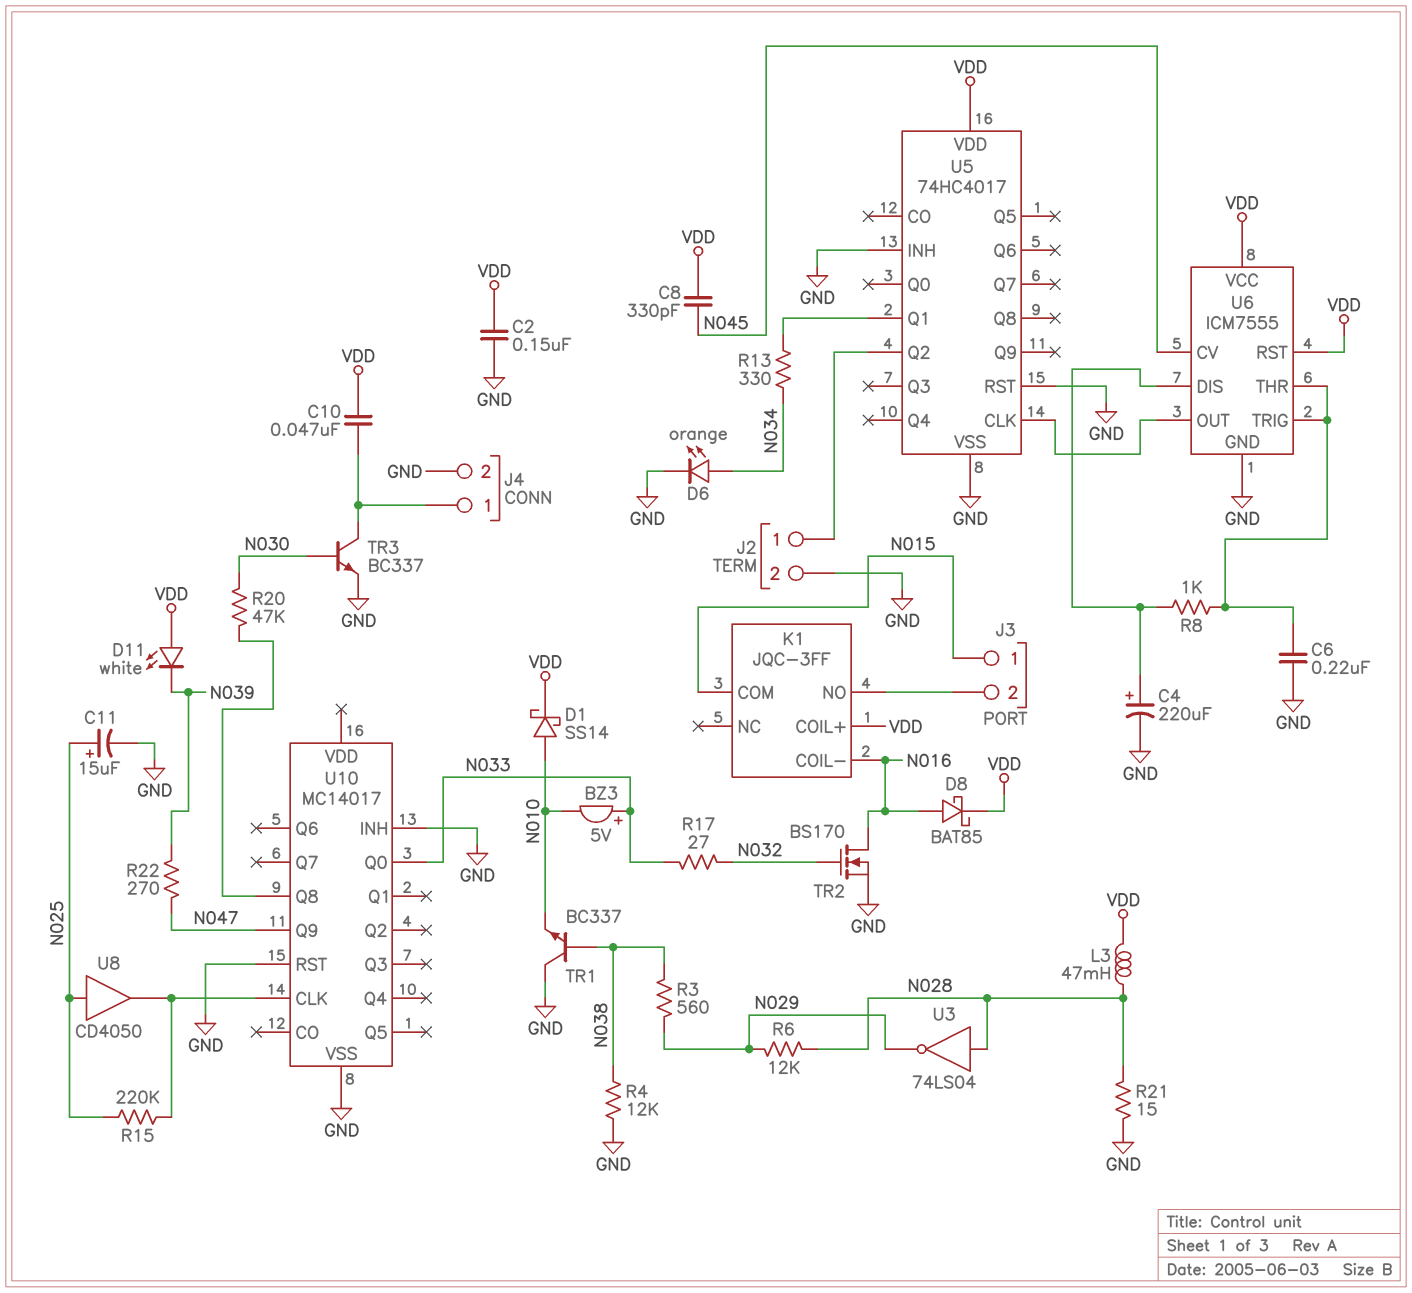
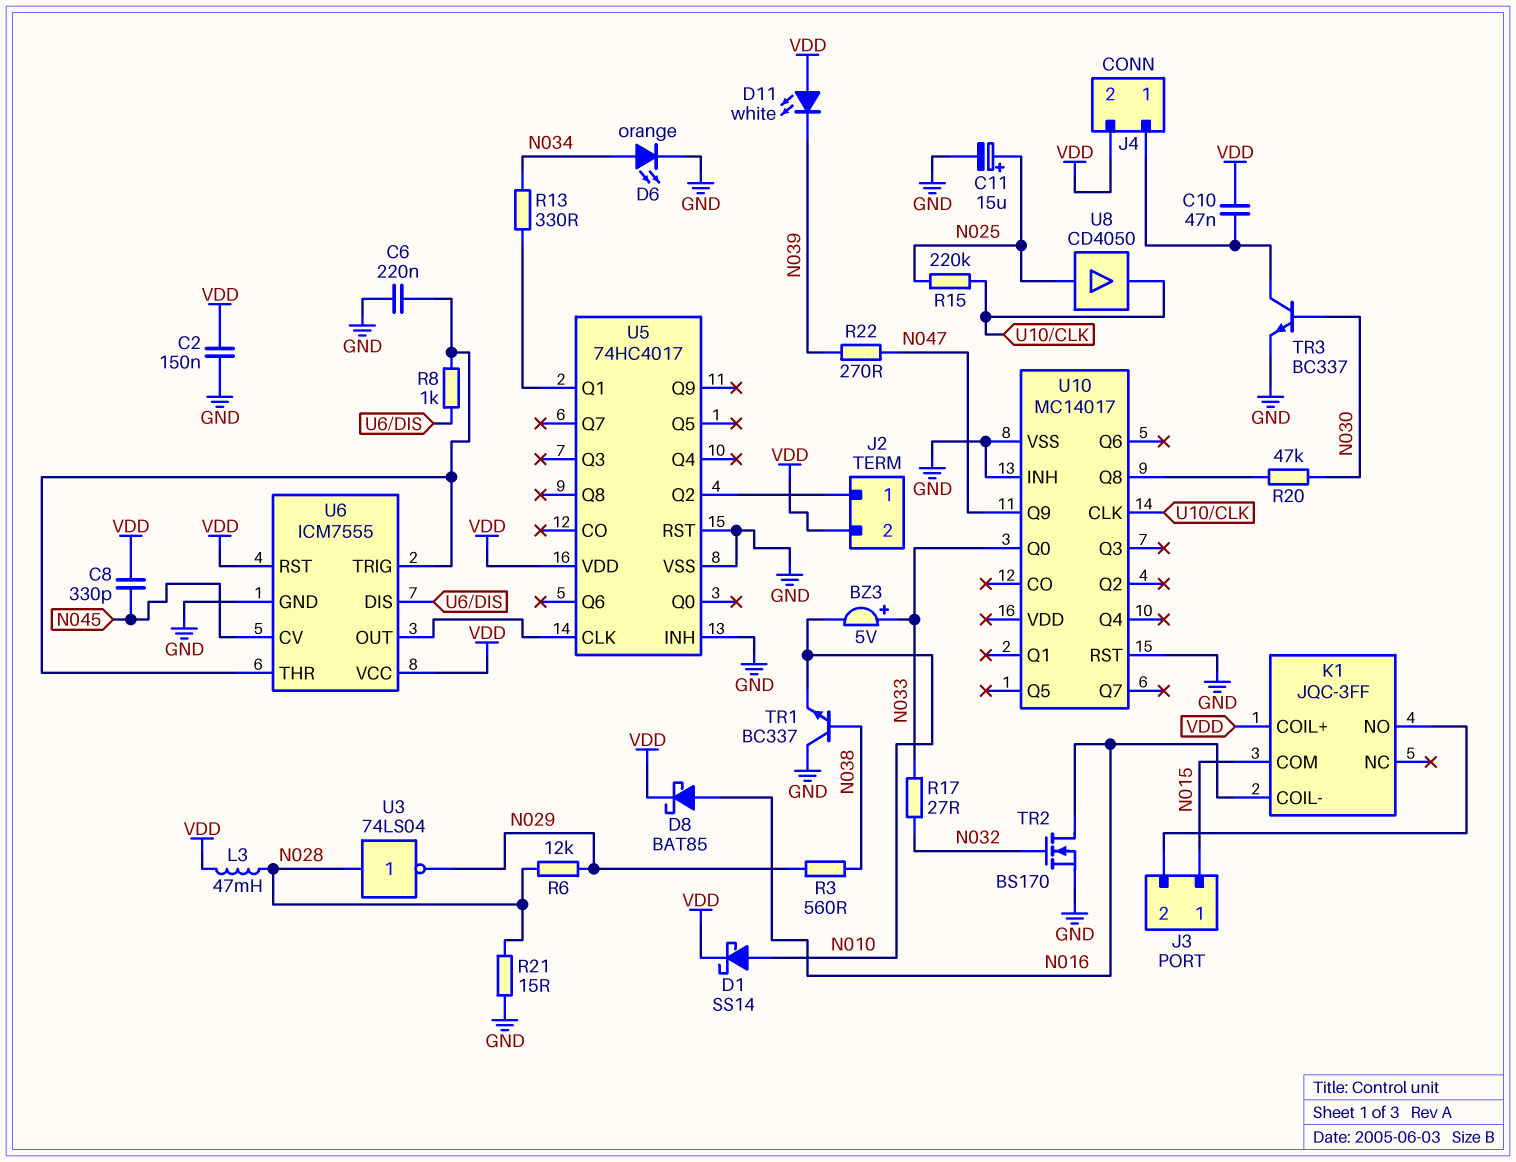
C4: 220uF (plus U6/DIS, minus GND) -> none
J2 pin 2: GND -> VDD
J4 pin 2: GND -> VDD
R4: 12k (GND, N038) -> none

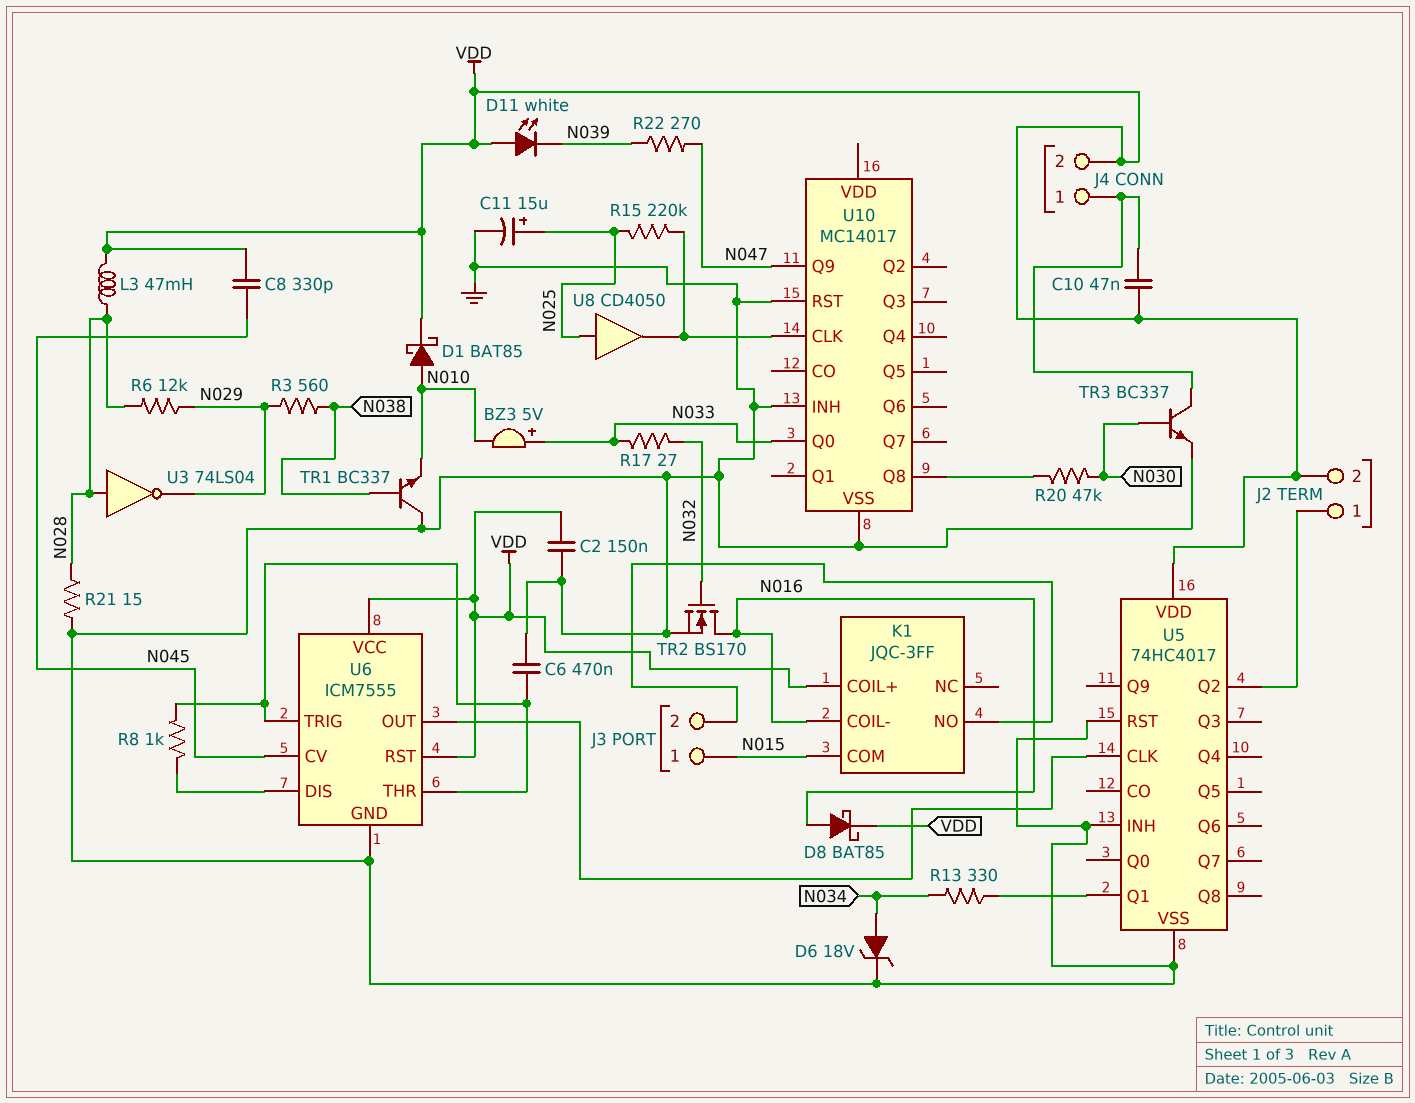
C6: 220nF (GND, U6/THR) -> 470nF (GND, U6/THR)
D1: schottky SS14 (A N010, K VDD) -> schottky BAT85 (A N010, K VDD)
D6: LED orange (A N034, K GND) -> zener 18V (A N034, K GND)

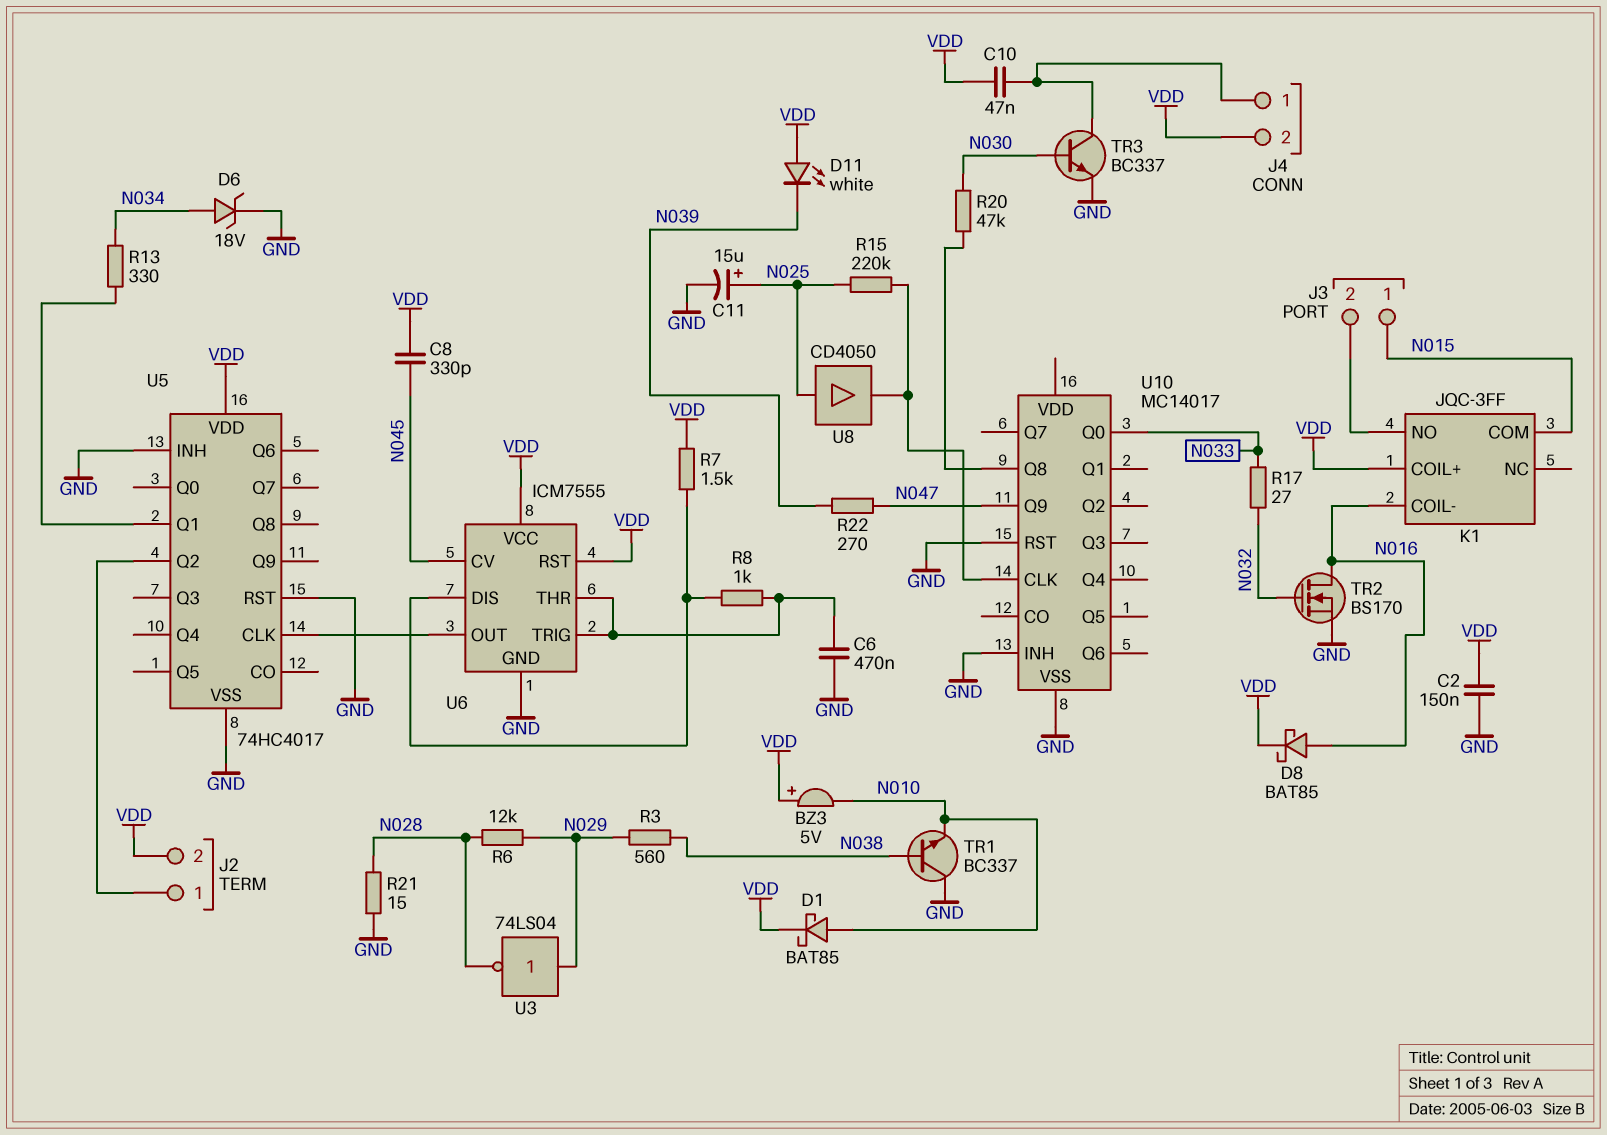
BZ3: buzzer 5V (plus N033, minus N010) -> buzzer 5V (plus VDD, minus N010)
L3: 47mH (N028, VDD) -> none
R7: none -> 1.5k (U6/DIS, VDD)
U3: NOT 74LS04 (in N028, out N029) -> NOT 74LS04 (in N029, out N028)

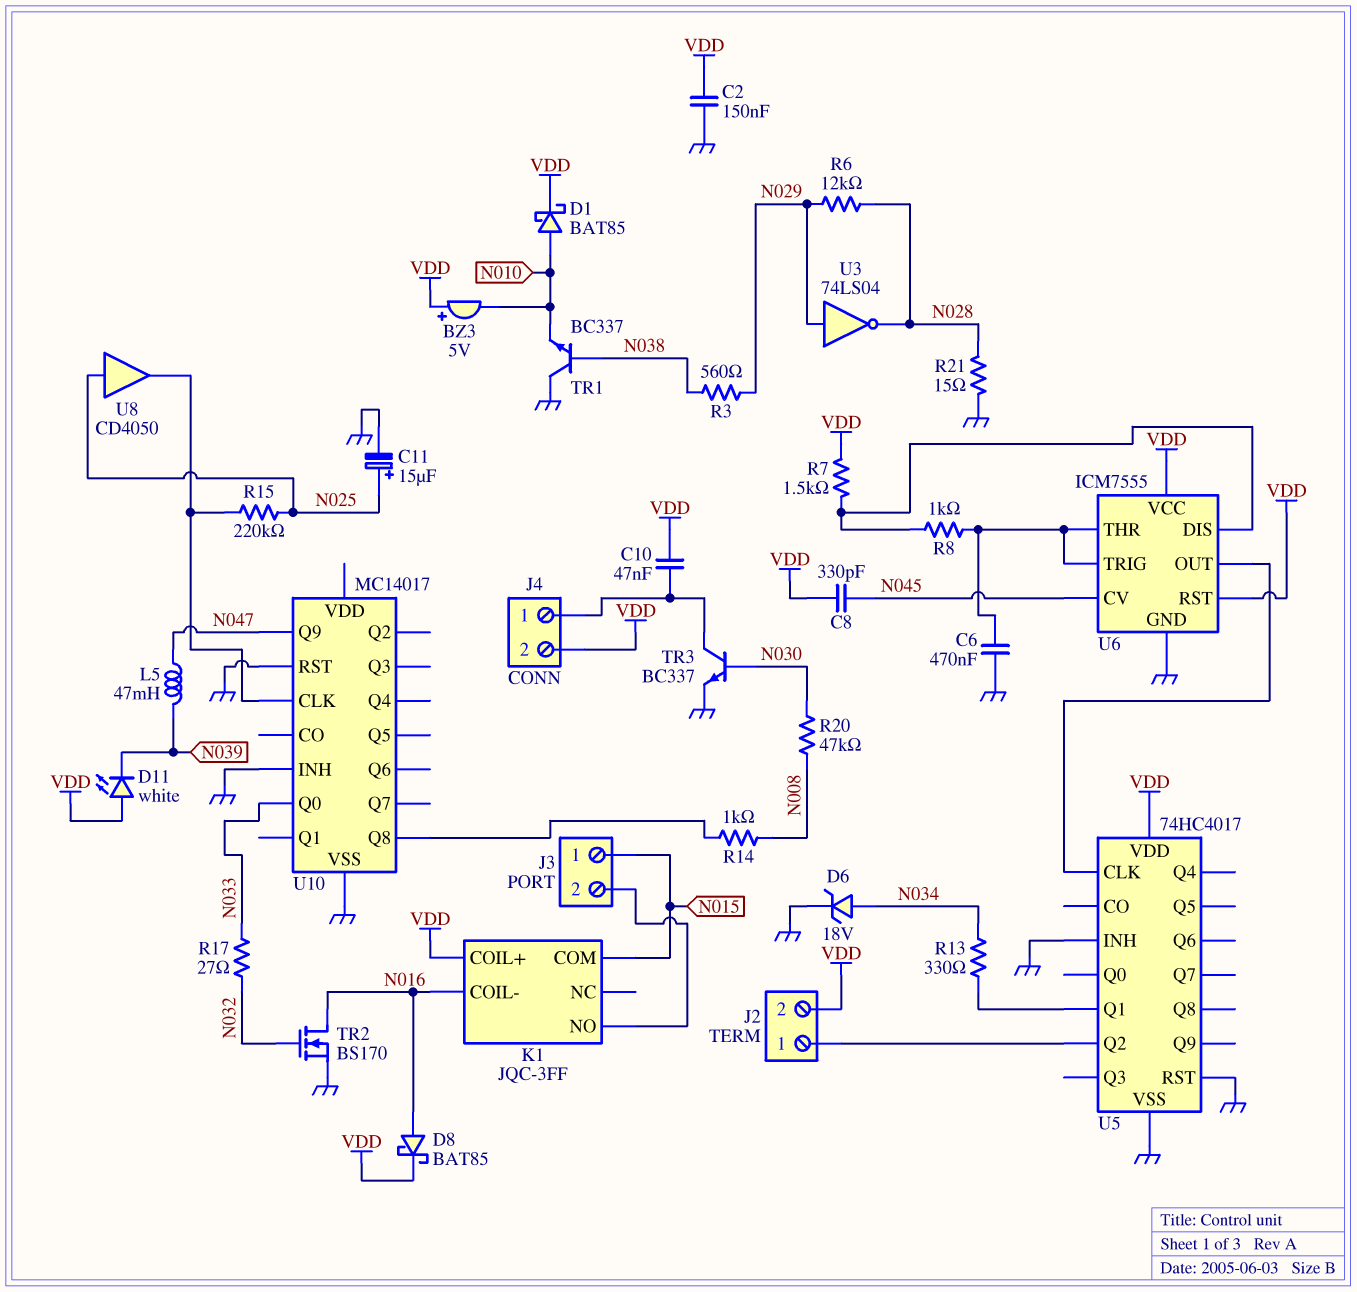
L5: none -> 47mH (N039, N047)
R14: none -> 1k (N008, U10/Q8)
R20: 47k (N030, U10/Q8) -> 47k (N008, N030)
R22: 270 (N039, N047) -> none

